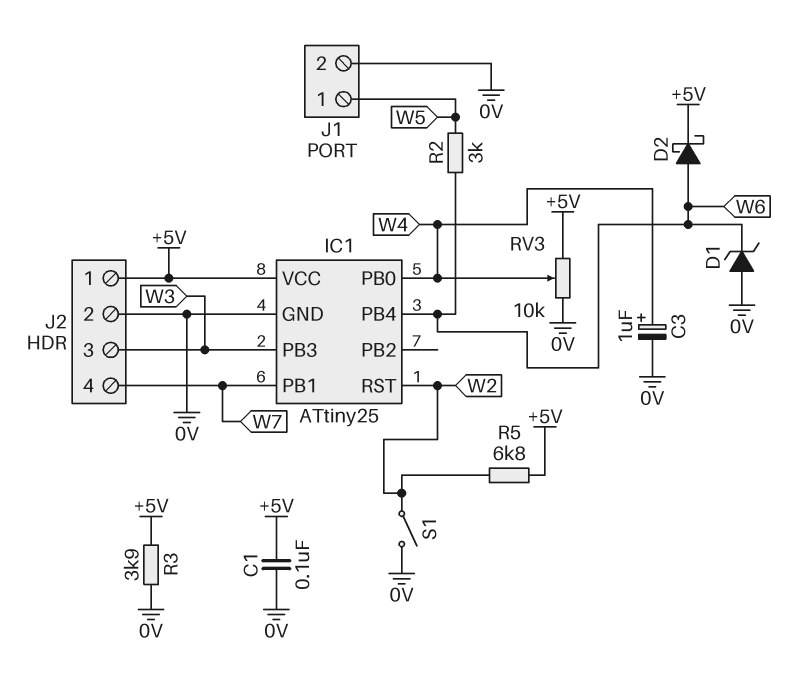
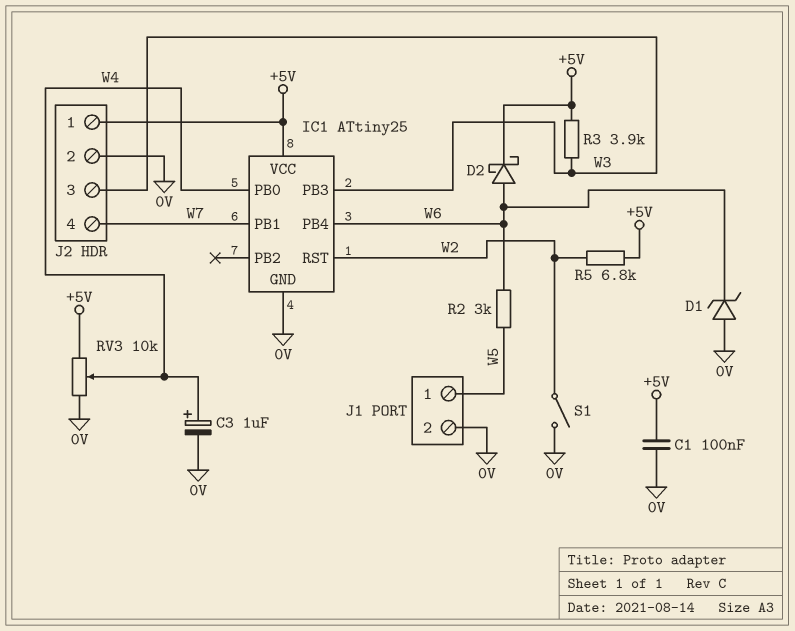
R3: 3.9k (+5V, 0V) -> 3.9k (+5V, W3)

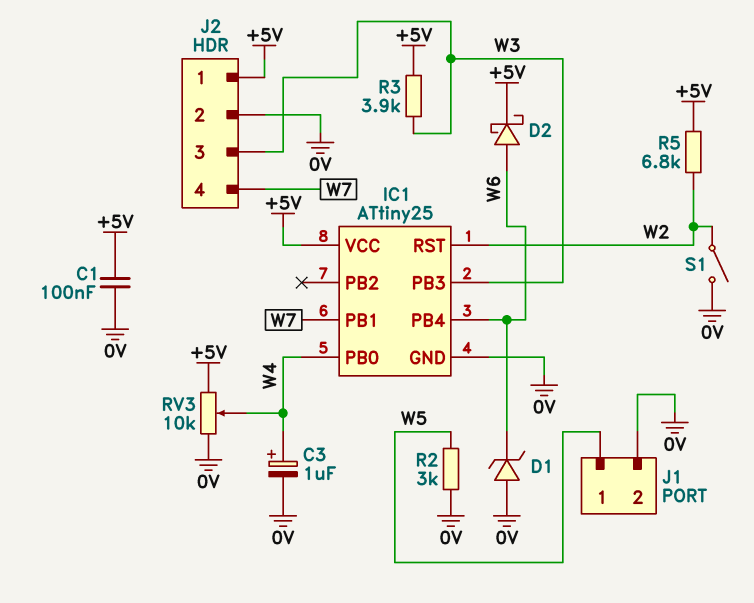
R2: 3k (W5, W6) -> 3k (0V, W5)

